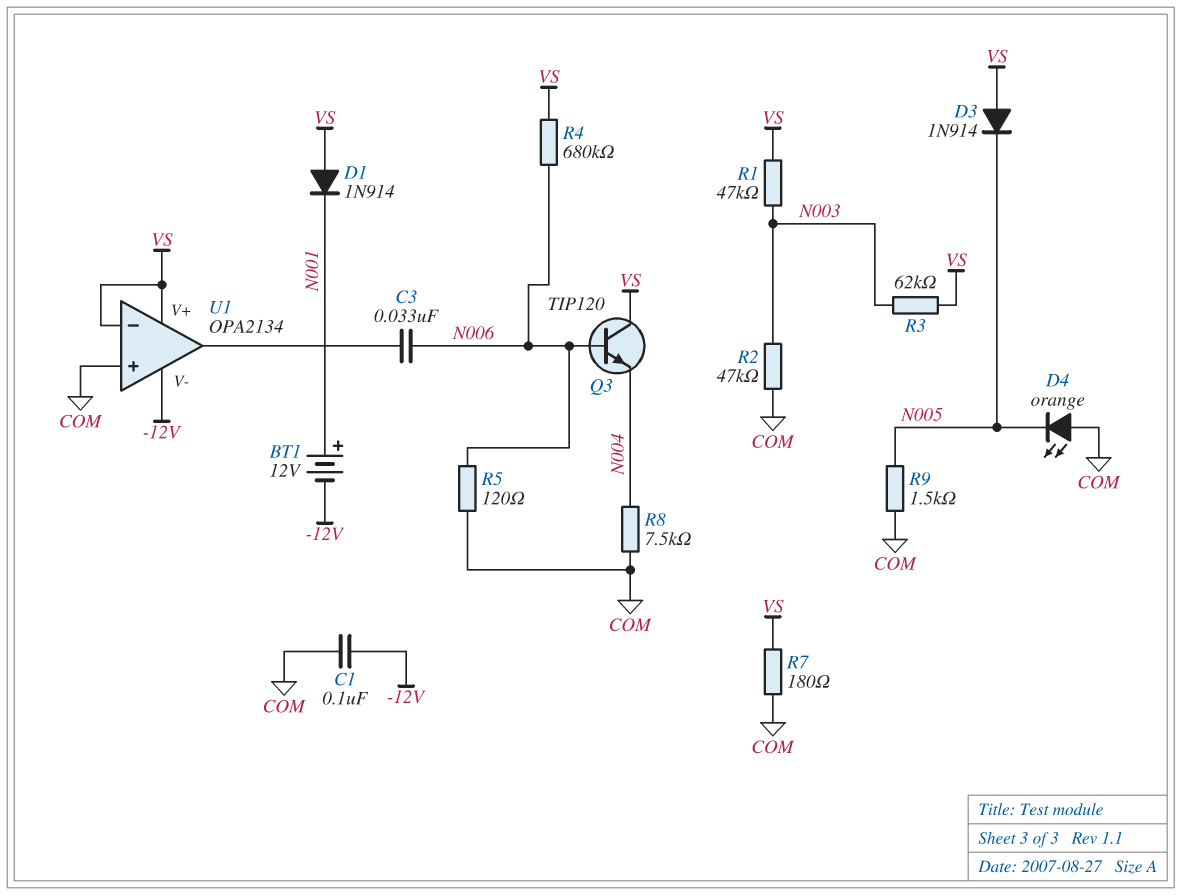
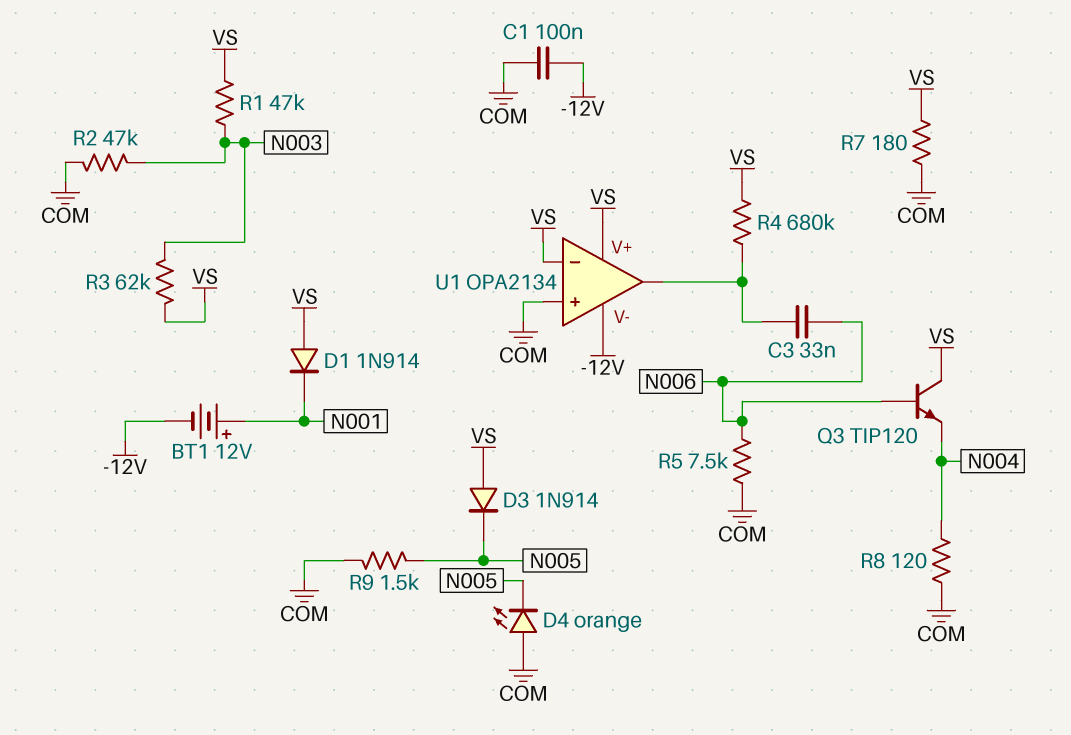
R4: 680k (N006, VS) -> 680k (U1/out, VS)
R5: 120 (COM, N006) -> 7.5k (COM, N006)
R8: 7.5k (COM, N004) -> 120 (COM, N004)

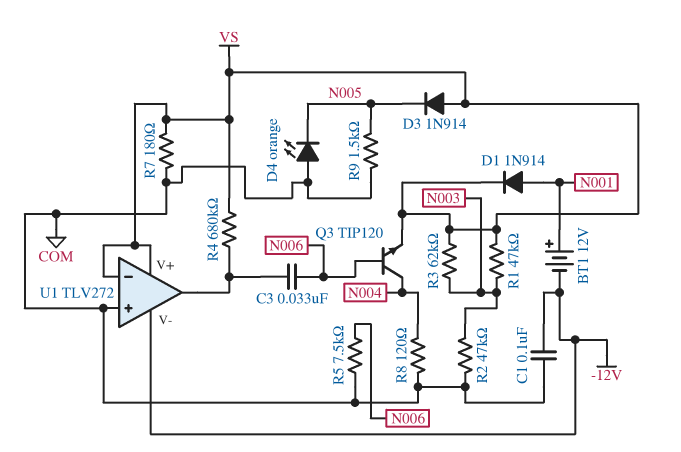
D1: diode 1N914 (A VS, K N001) -> diode 1N914 (A N001, K VS)
Q3: NPN TIP120 (B N006, C VS, E N004) -> NPN TIP120 (B N006, C N004, E VS)
U1: OPA2134 -> TLV272

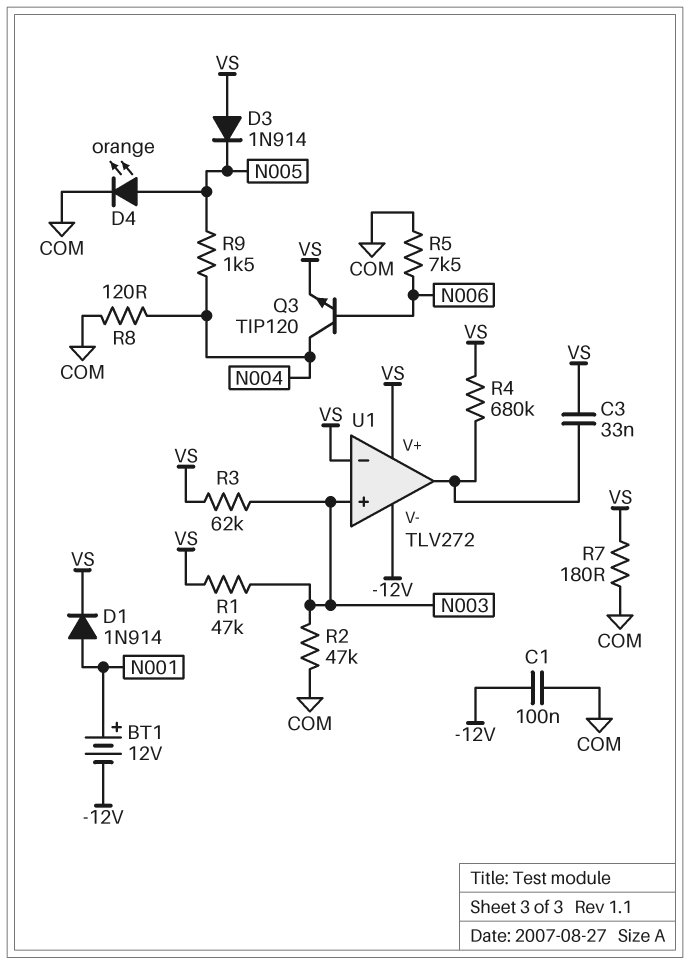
C3: 33nF (N006, U1/out) -> 33nF (U1/out, VS)
D4: LED orange (A COM, K N005) -> LED orange (A N005, K COM)
R9: 1.5k (COM, N005) -> 1.5k (N004, N005)
U1 pin in+: COM -> N003

